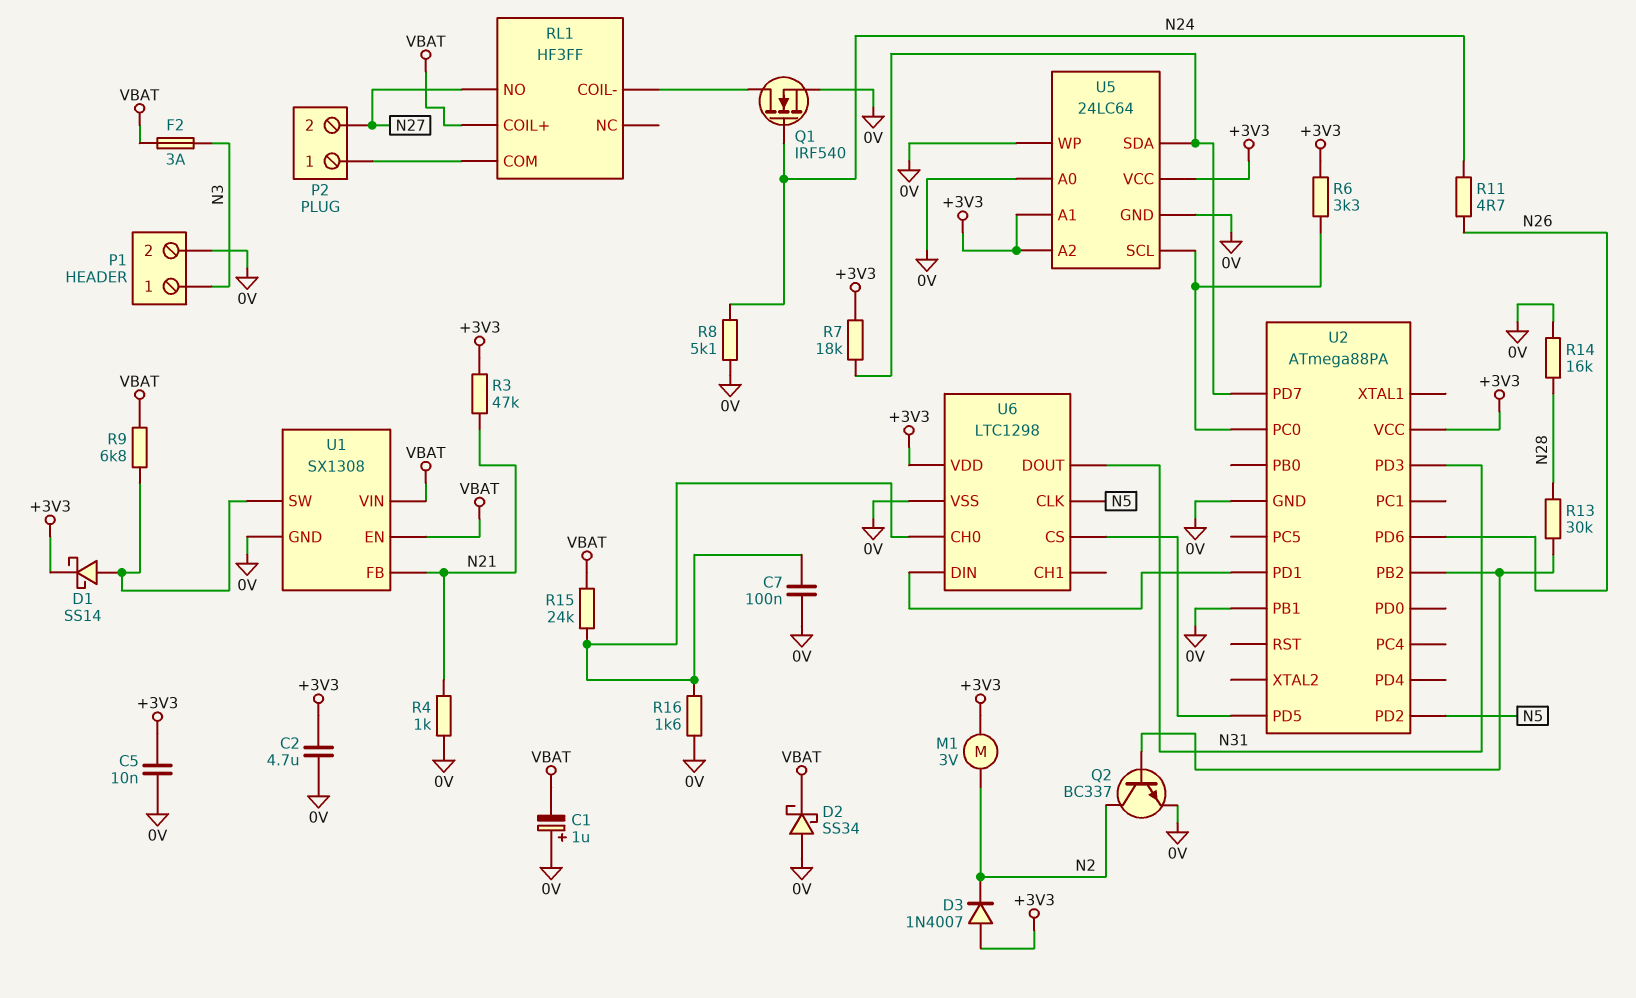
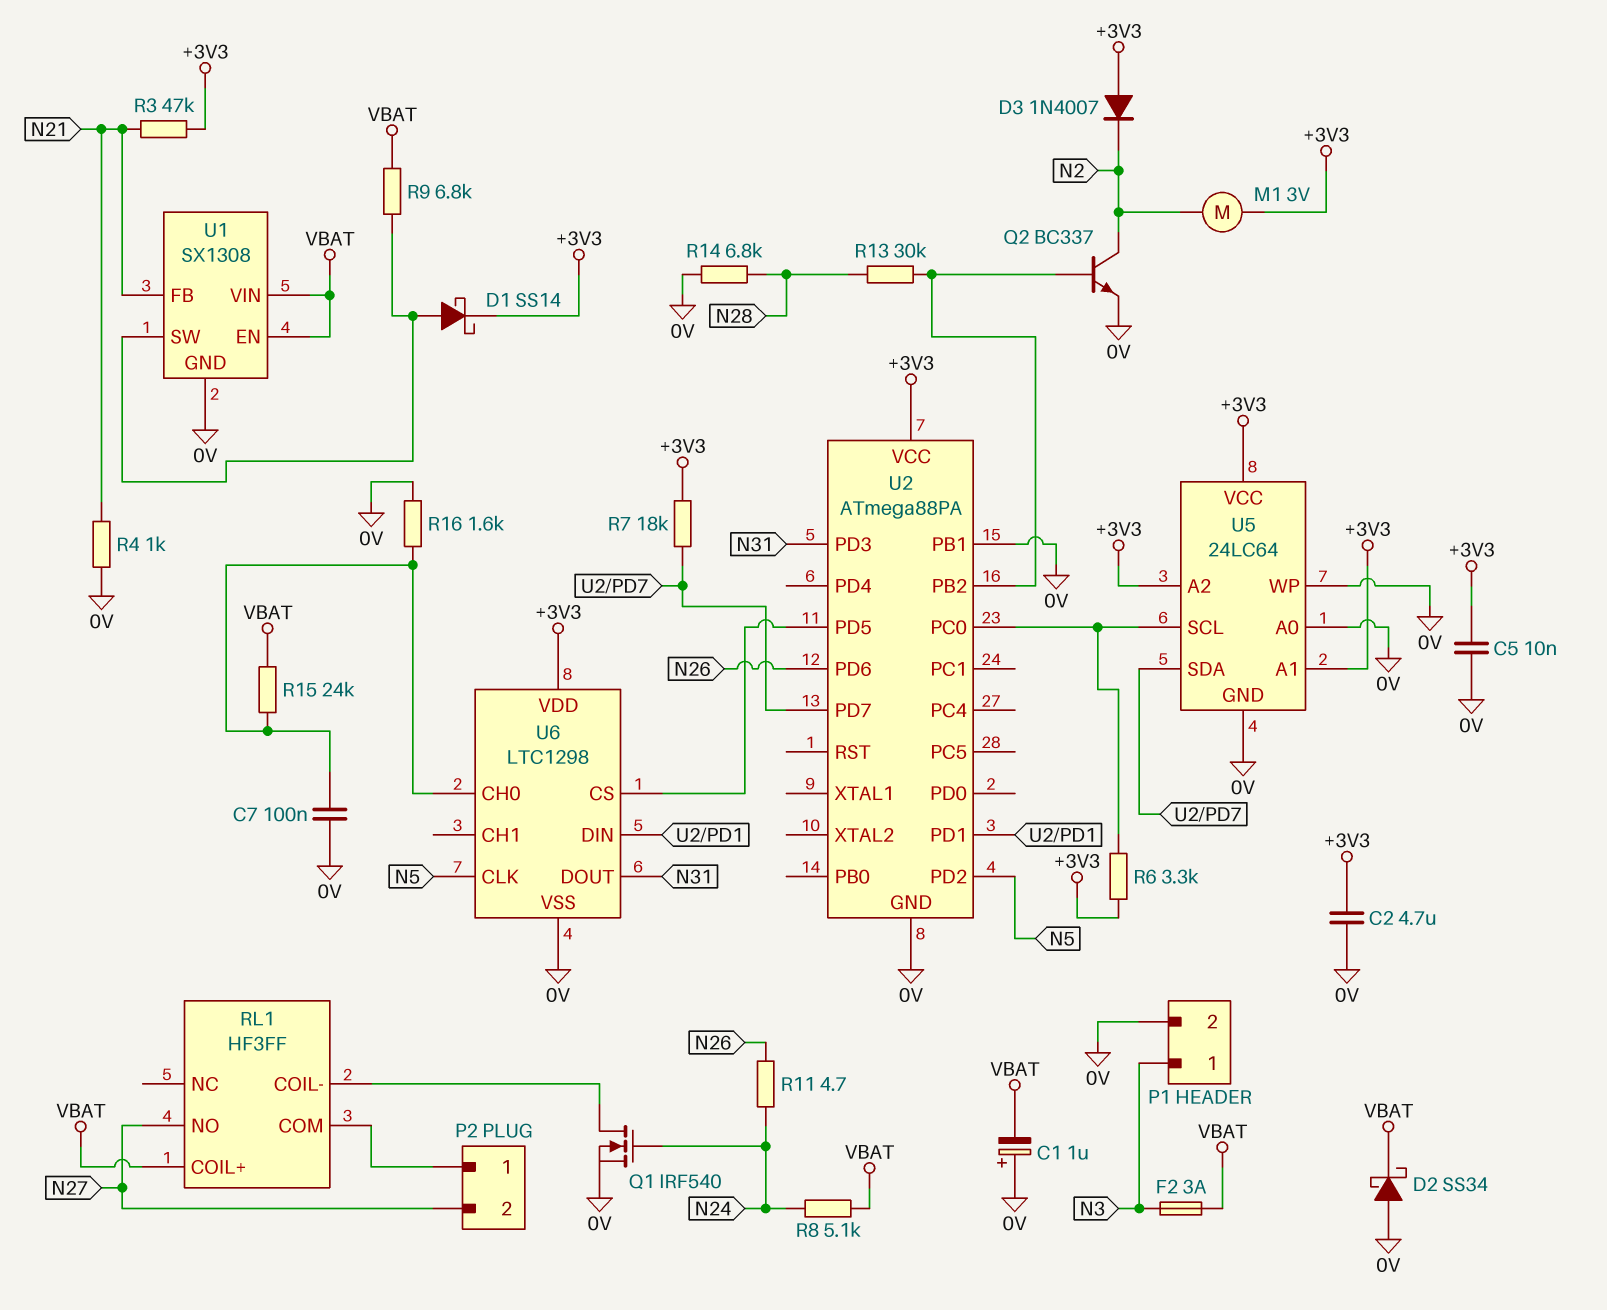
R8: 5.1k (0V, N24) -> 5.1k (N24, VBAT)
R14: 16k (0V, N28) -> 6.8k (0V, N28)

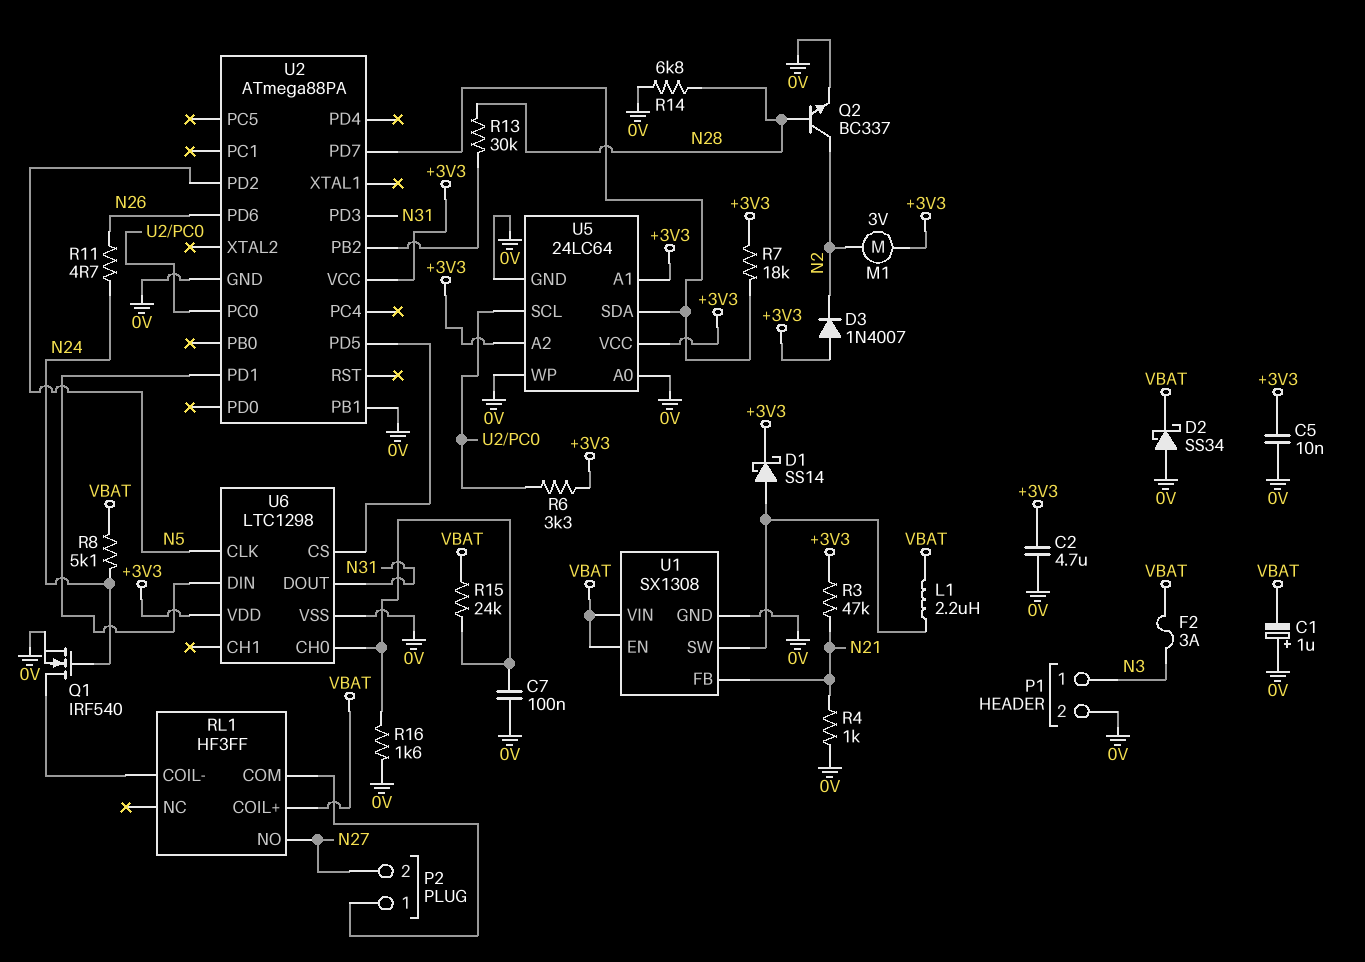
L1: none -> 2.2uH (U1/SW, VBAT)
Q2: NPN BC337 (B U2/PB2, C N2, E 0V) -> NPN BC337 (B N28, C N2, E 0V)
R9: 6.8k (U1/SW, VBAT) -> none

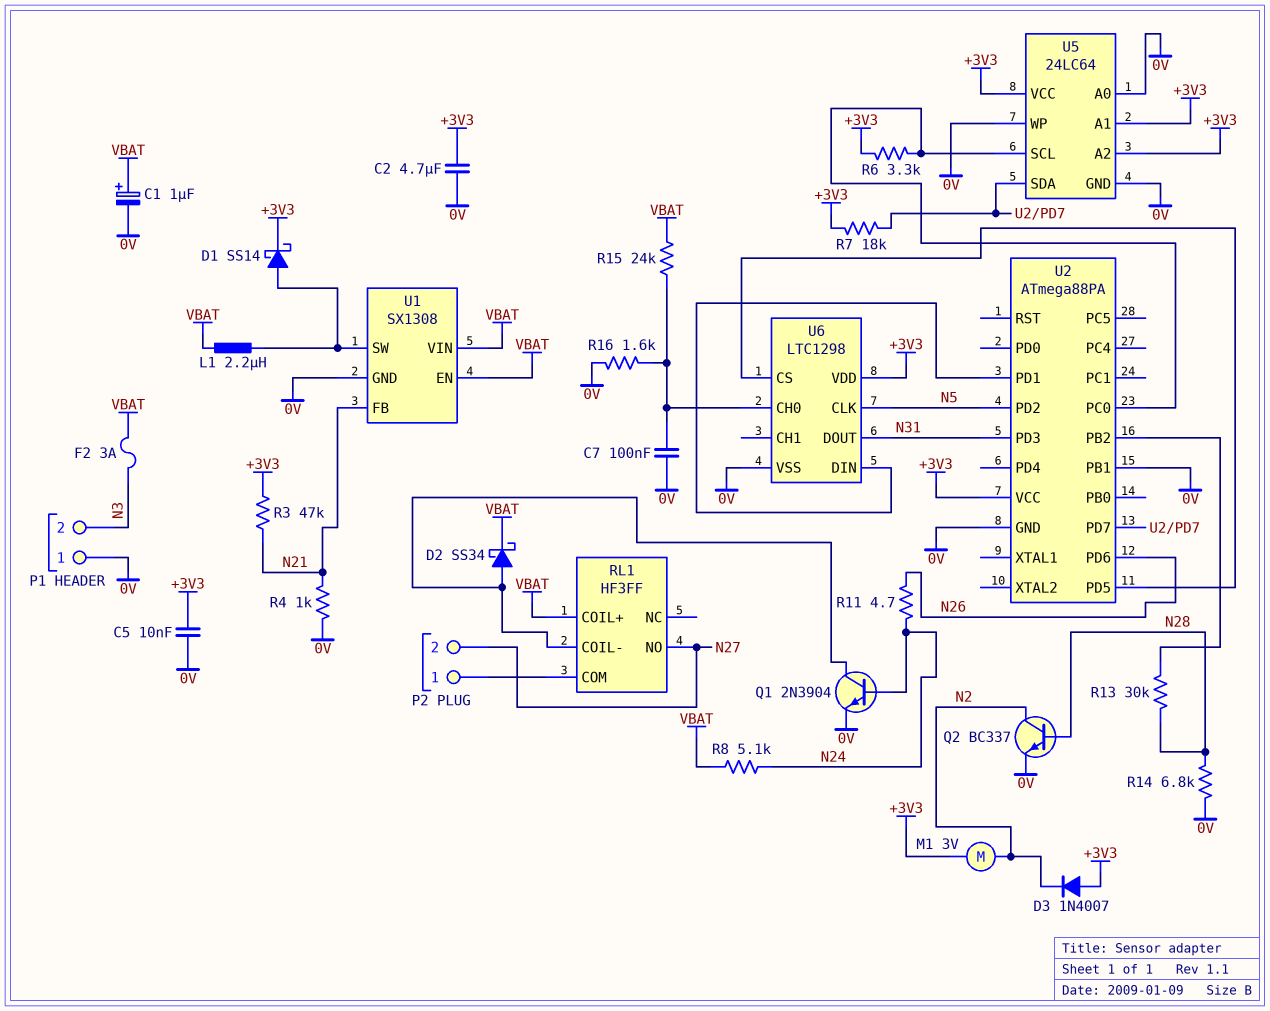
C1: 1uF (plus 0V, minus VBAT) -> 1uF (plus VBAT, minus 0V)
D2: schottky SS34 (A 0V, K VBAT) -> schottky SS34 (A RL1/COIL-, K VBAT)
P1 pin 1: N3 -> 0V
P1 pin 2: 0V -> N3
Q1: NMOS IRF540 (G N24, D RL1/COIL-, S 0V) -> NPN 2N3904 (B N24, C RL1/COIL-, E 0V)

